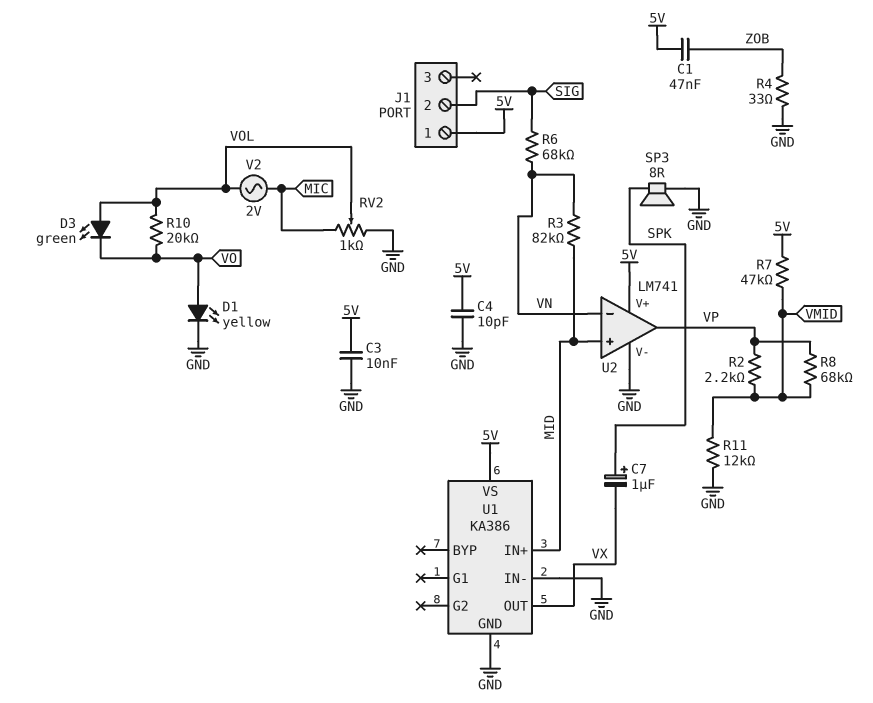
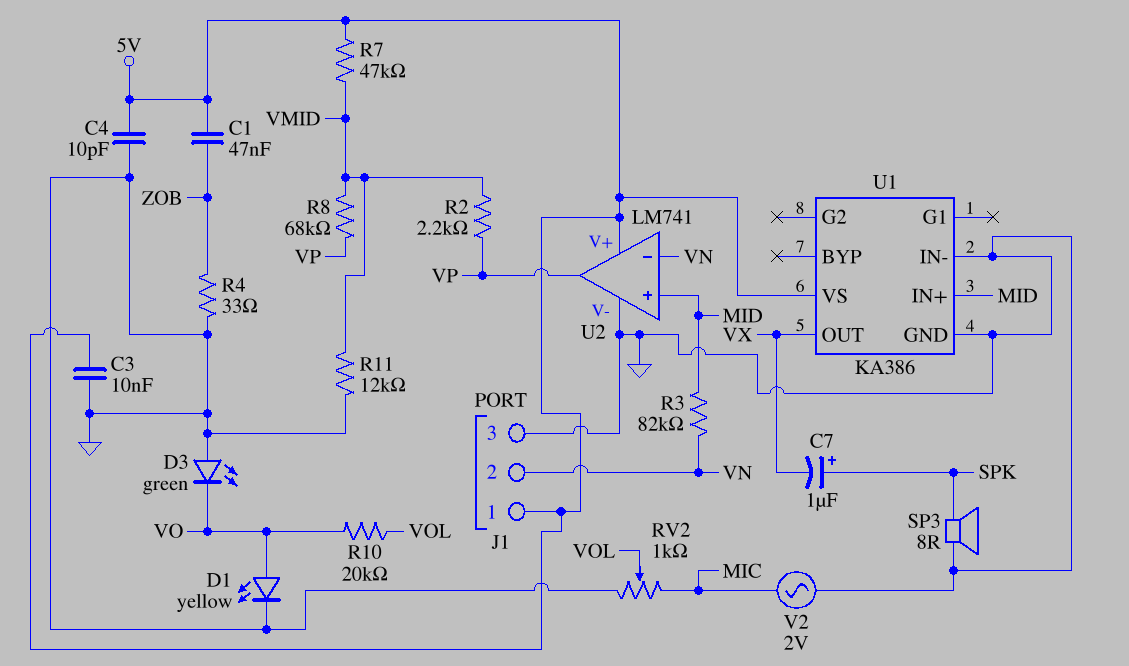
D3: LED green (A VOL, K VO) -> LED green (A GND, K VO)
J1 pin 2: SIG -> VN
J1 pin 3: none -> GND
R6: 68k (SIG, VN) -> none
V2: AC 2V (MIC, VOL) -> AC 2V (GND, MIC)

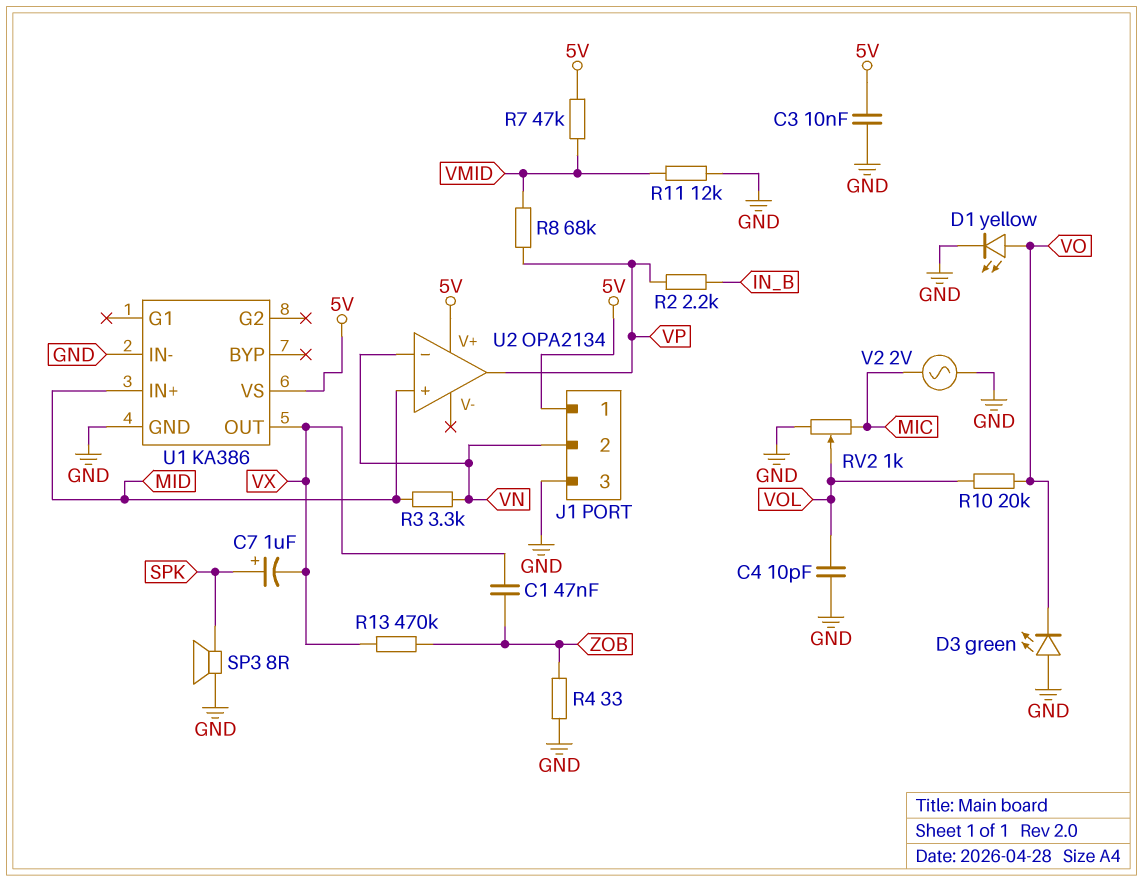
C1: 47nF (5V, ZOB) -> 47nF (VX, ZOB)
C4: 10pF (5V, GND) -> 10pF (GND, VOL)
R2: 2.2k (VMID, VP) -> 2.2k (IN_B, VP)
R3: 82k (MID, VN) -> 3.3k (MID, VN)
R13: none -> 470k (VX, ZOB)
U2: LM741 -> OPA2134
U2 pin V-: GND -> none

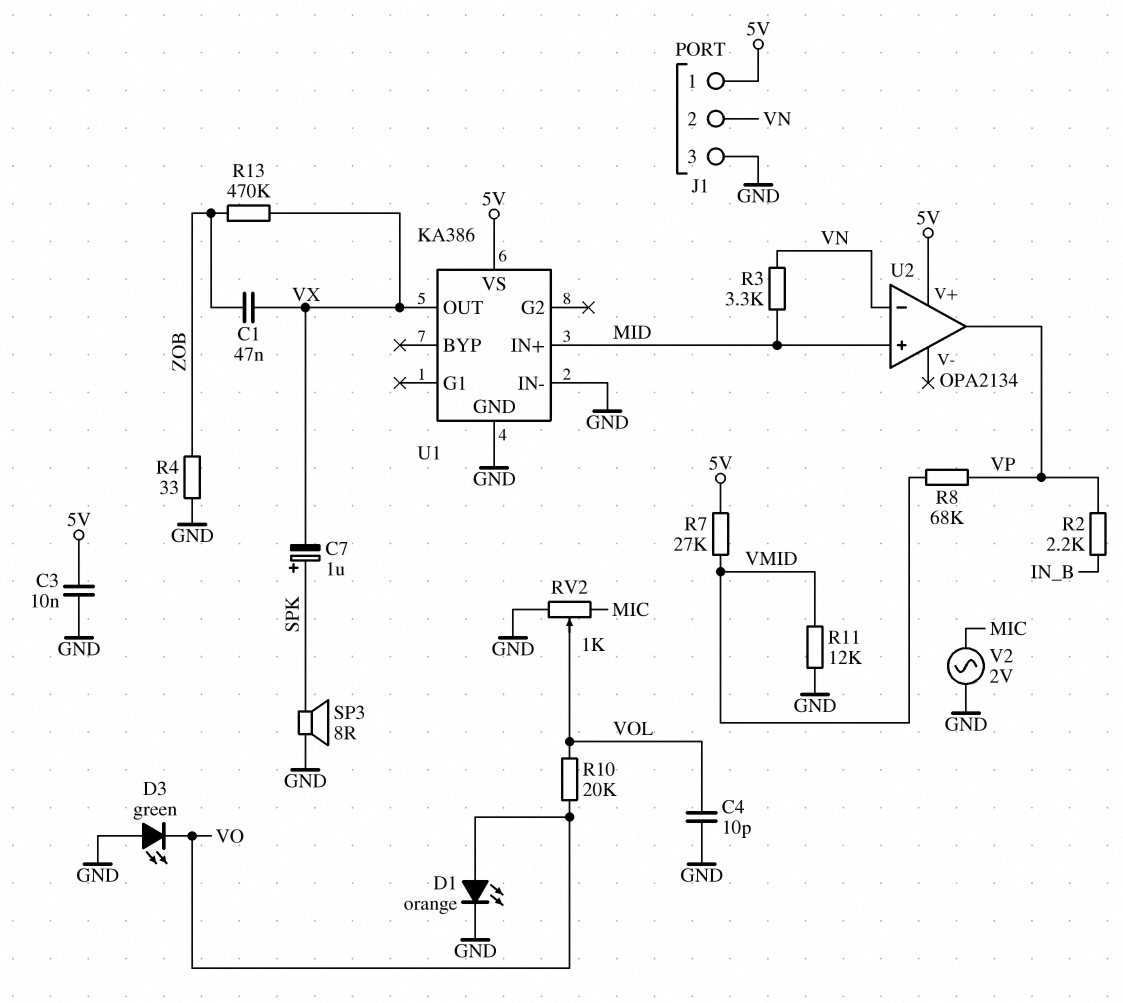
D1: LED yellow (A VO, K GND) -> LED orange (A VO, K GND)
R7: 47k (5V, VMID) -> 27k (5V, VMID)

